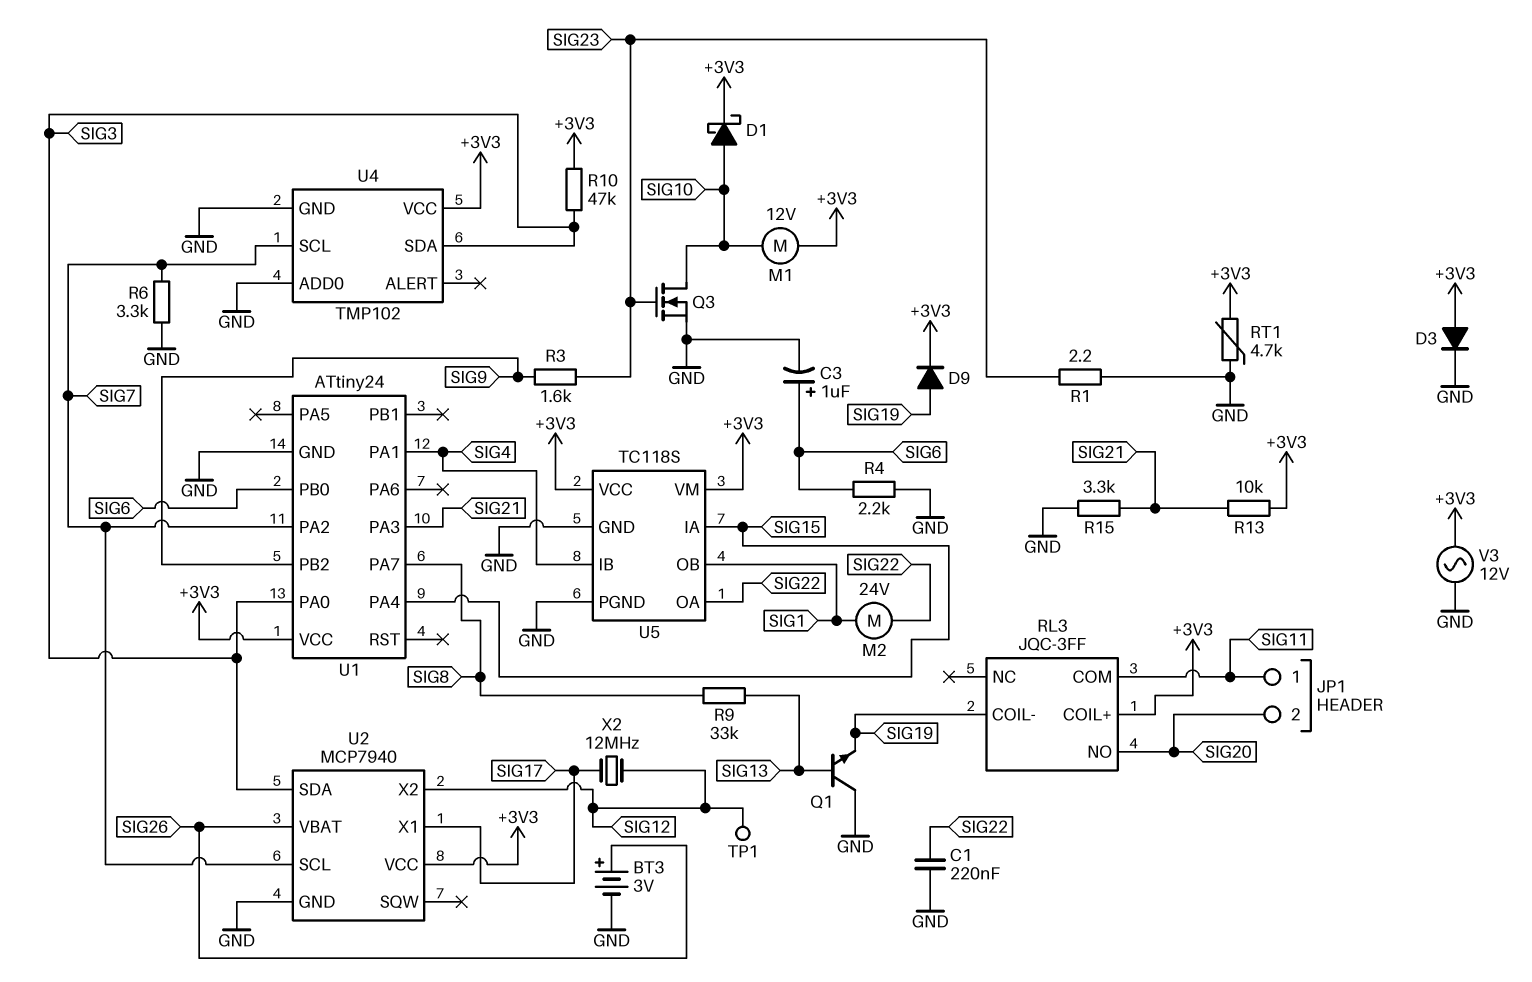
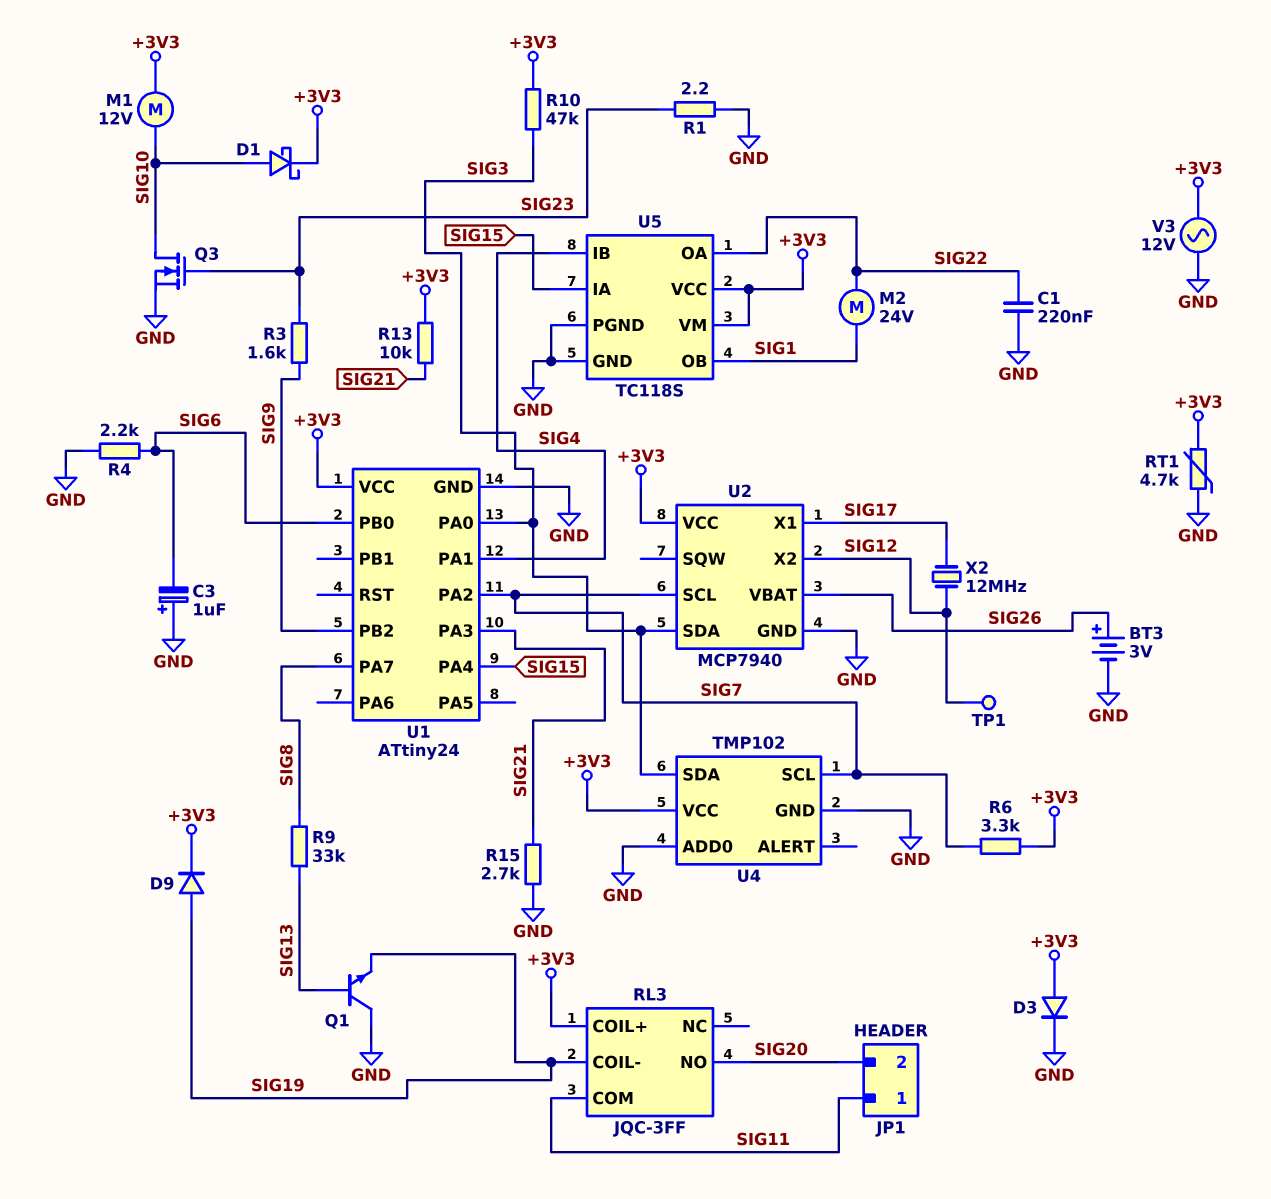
C3: 1uF (plus SIG6, minus GND) -> 1uF (plus GND, minus SIG6)
R6: 3.3k (GND, SIG7) -> 3.3k (+3V3, SIG7)
R15: 3.3k (GND, SIG21) -> 2.7k (GND, SIG21)

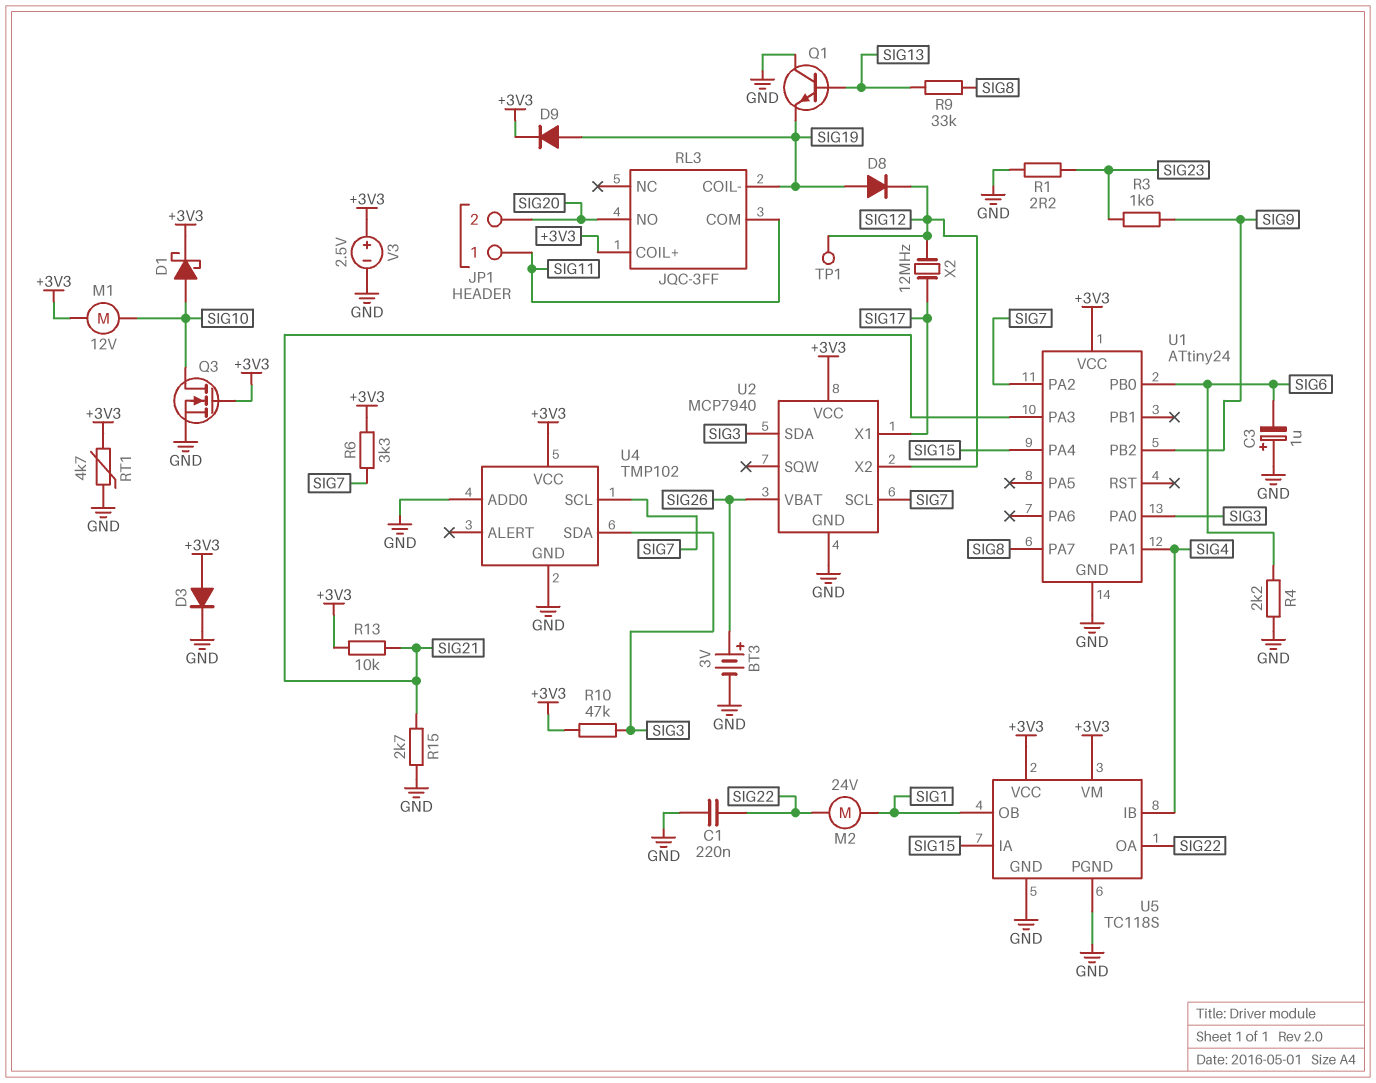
D8: none -> diode (A SIG19, K SIG12)
Q3: NMOS (G SIG23, D SIG10, S GND) -> NMOS (G +3V3, D SIG10, S GND)
V3: AC 12V (+3V3, GND) -> 2.5V (plus +3V3, minus GND)

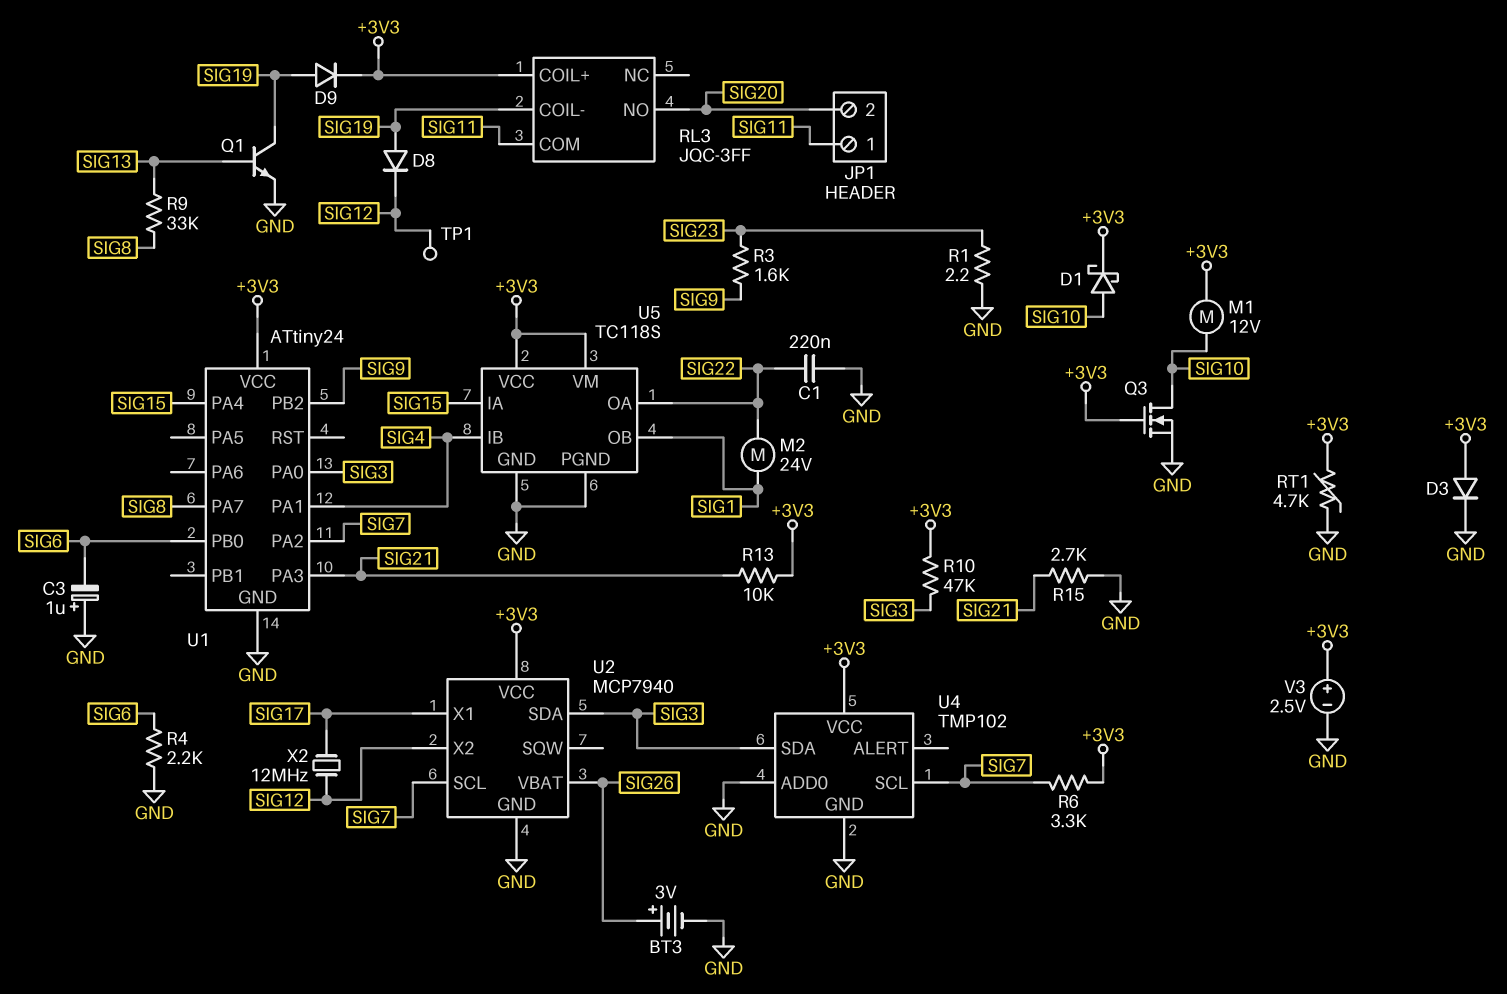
Q1: NPN (B SIG13, C GND, E SIG19) -> NPN (B SIG13, C SIG19, E GND)

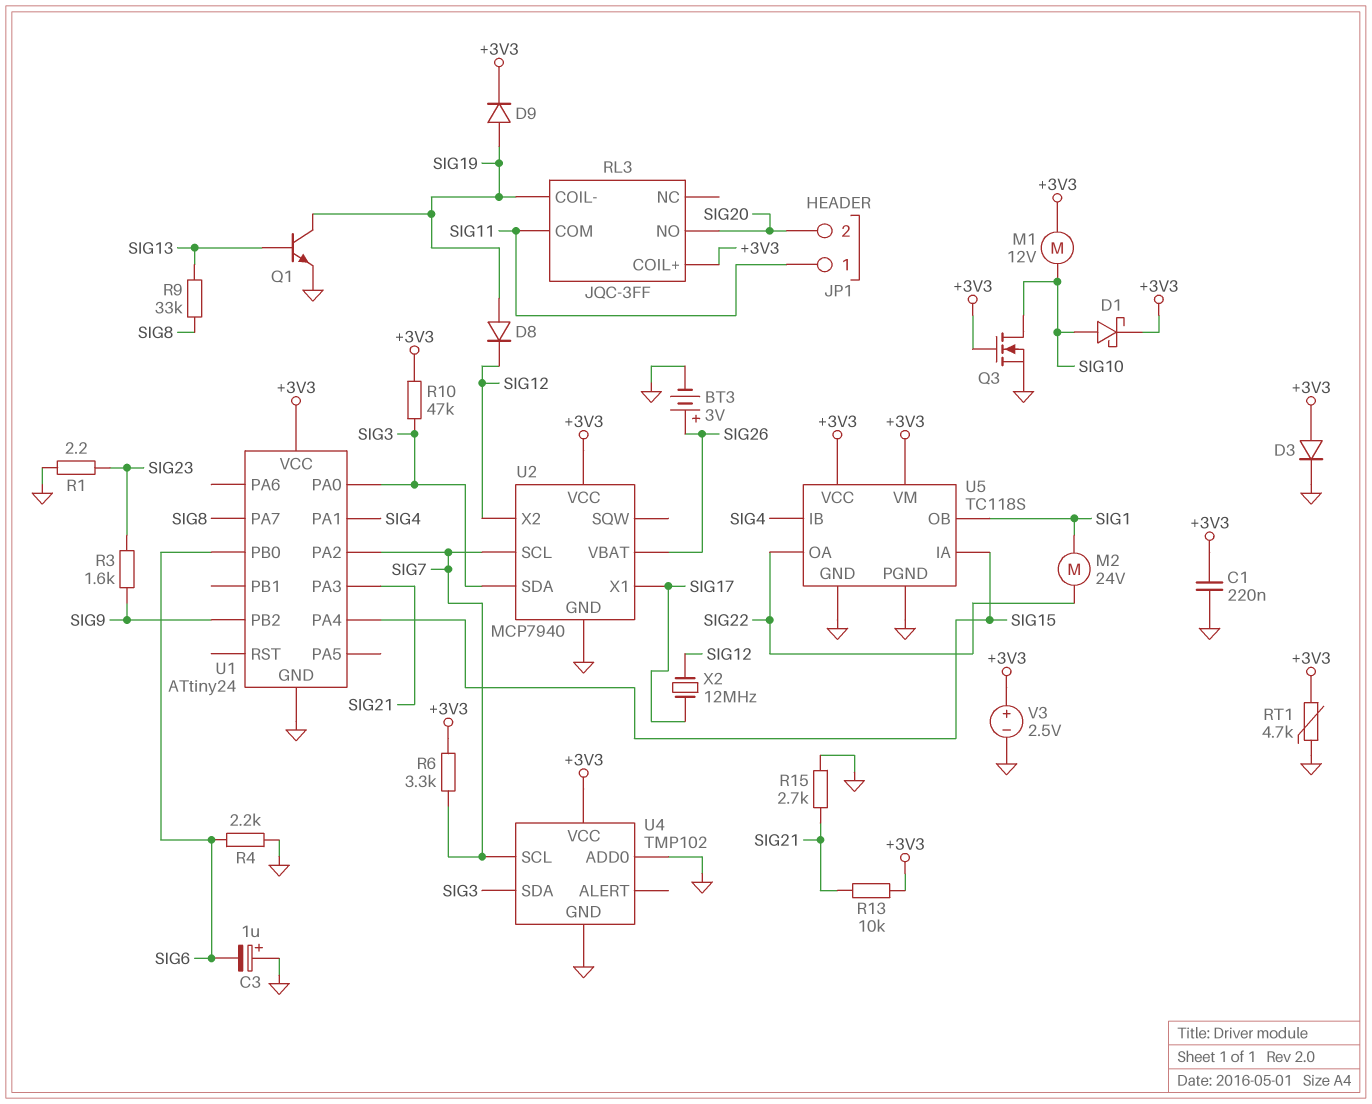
C1: 220nF (GND, SIG22) -> 220nF (+3V3, GND)
TP1: test point (SIG12) -> none

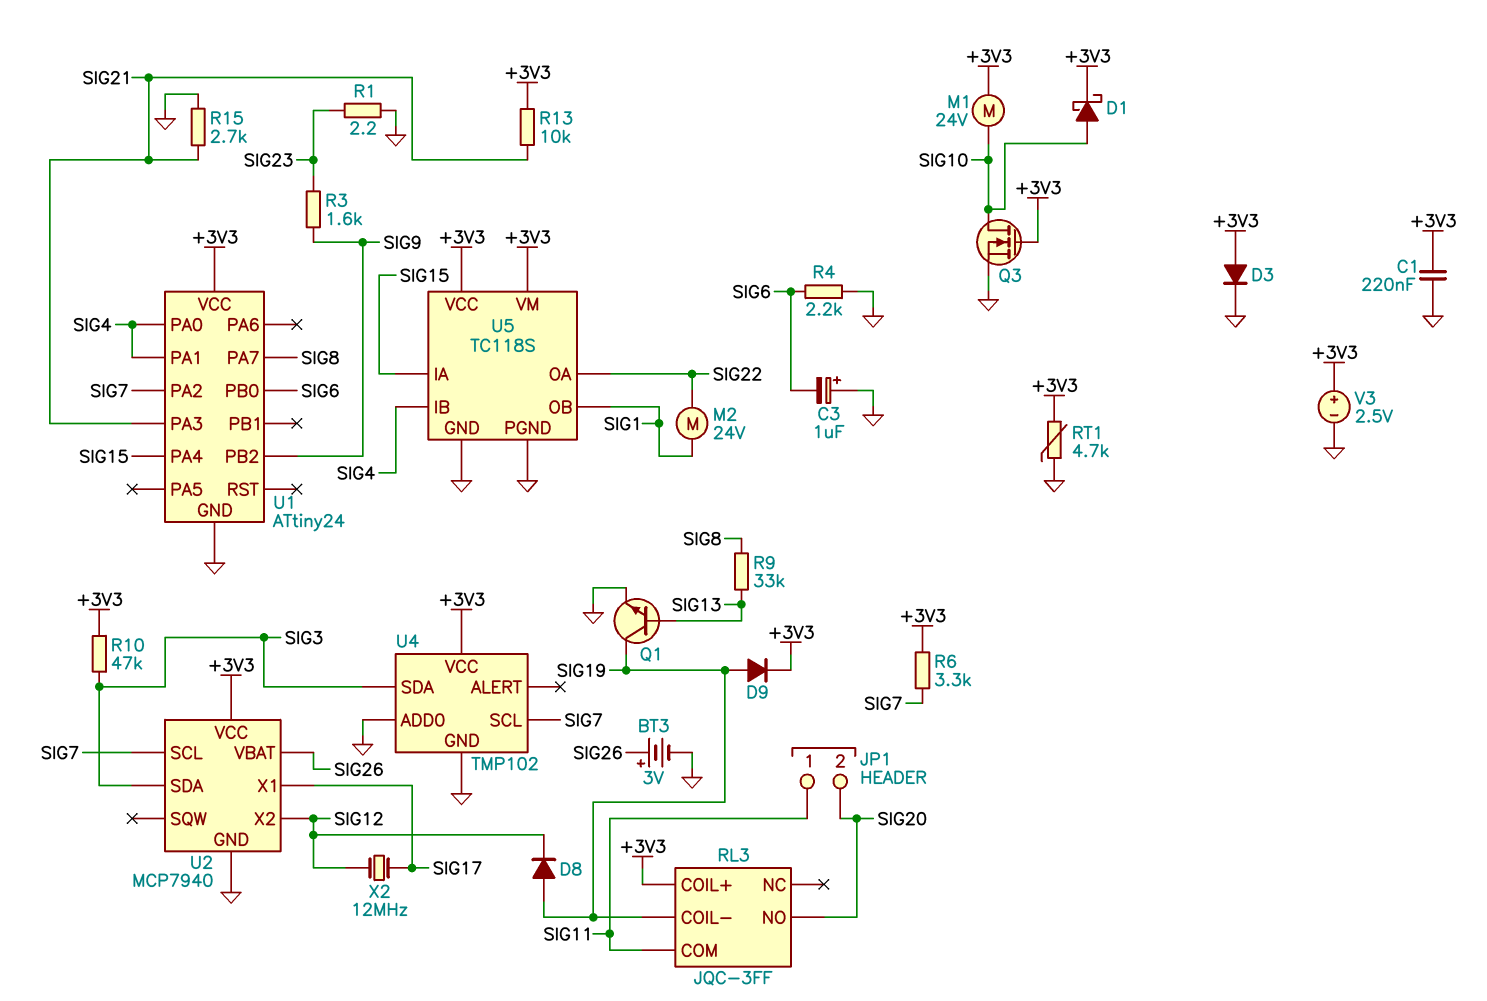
M1: motor 12V (+3V3, SIG10) -> motor 24V (+3V3, SIG10)
U1 pin PA0: SIG3 -> SIG4

